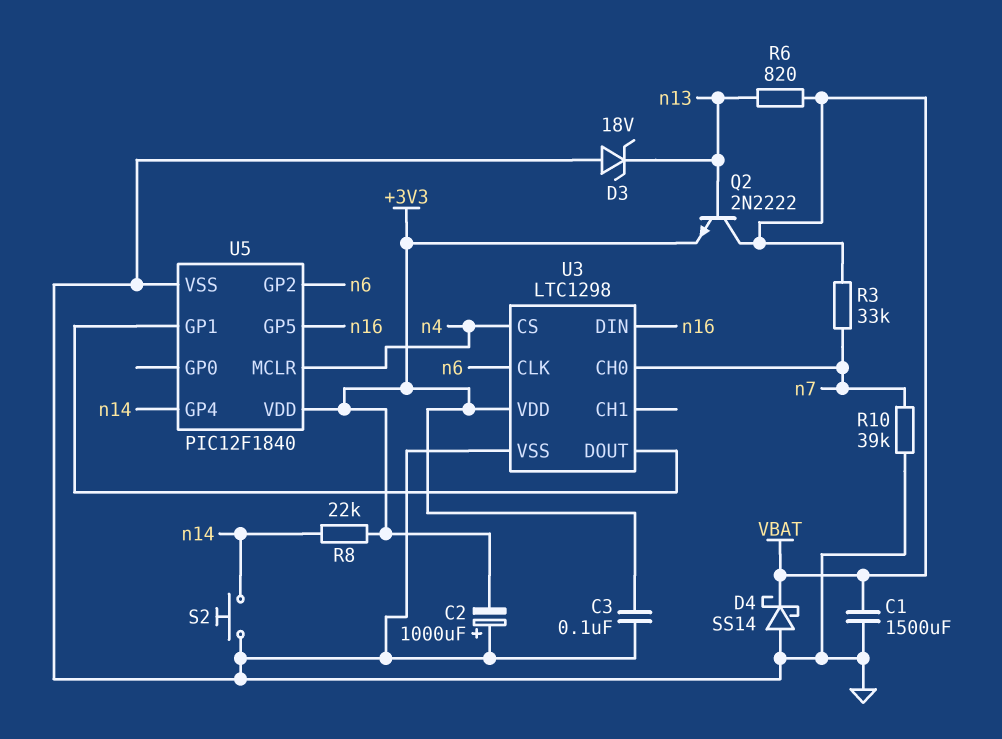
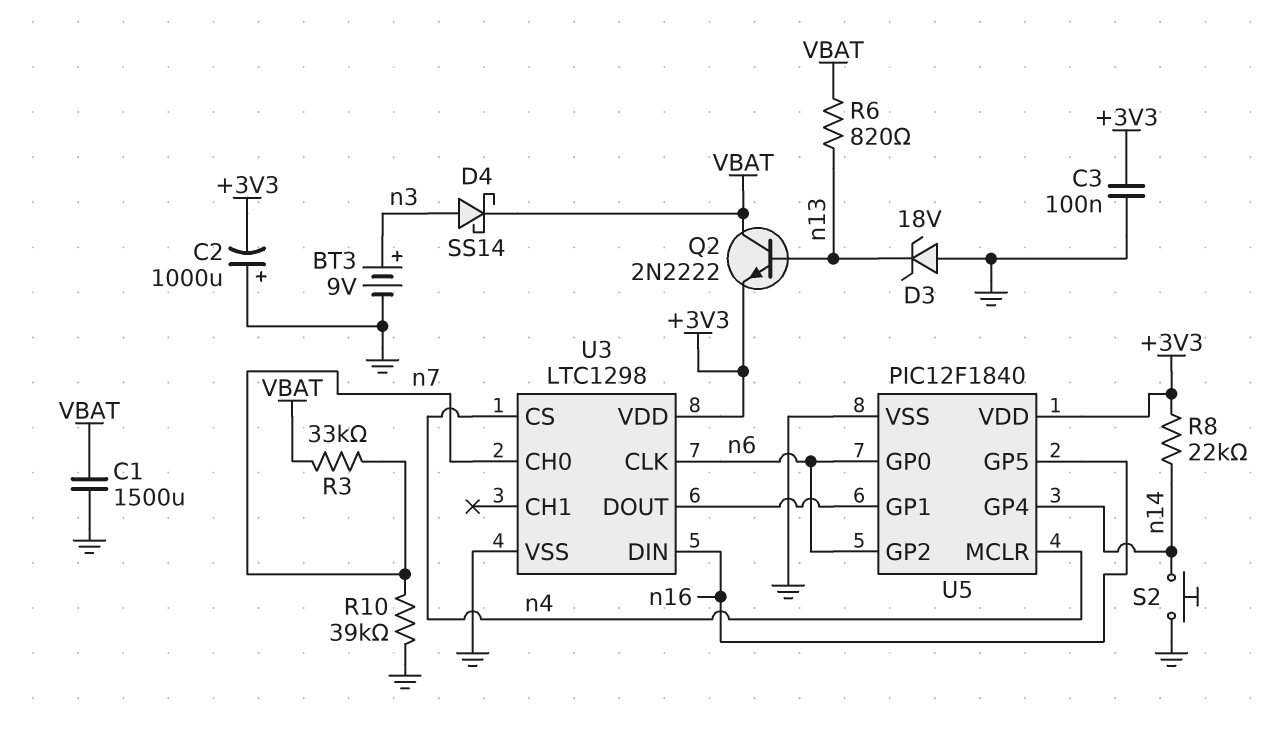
BT3: none -> 9V (plus n3, minus GND)
D4: schottky SS14 (A GND, K VBAT) -> schottky SS14 (A n3, K VBAT)
U5 pin GP0: none -> n6

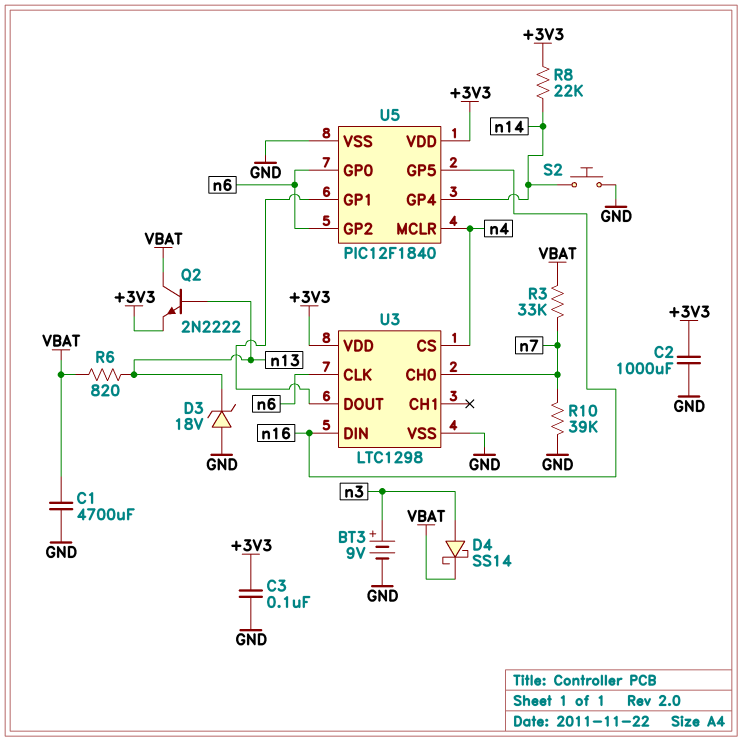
C1: 1500uF (GND, VBAT) -> 4700uF (GND, VBAT)
C2: 1000uF (plus GND, minus +3V3) -> 1000uF (+3V3, GND)

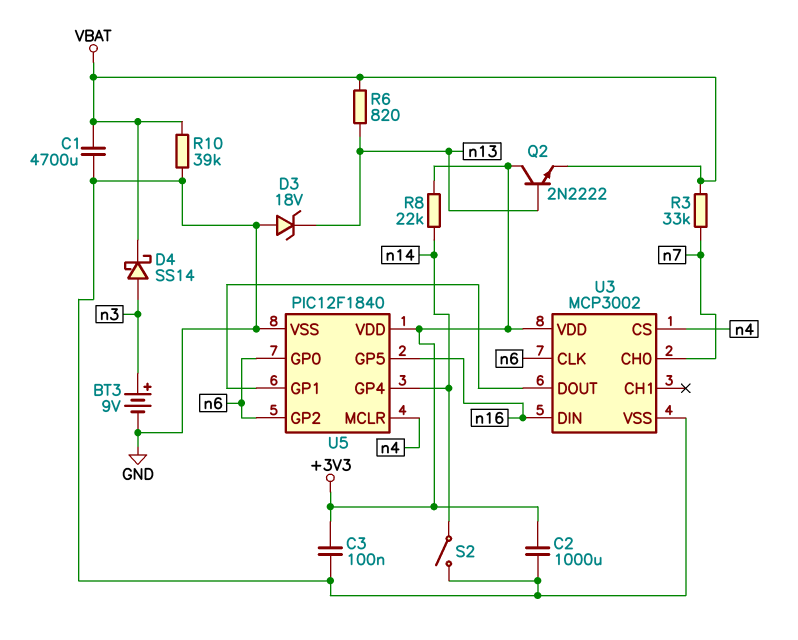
Q2: NPN 2N2222 (B n13, C VBAT, E +3V3) -> NPN 2N2222 (B n13, C +3V3, E VBAT)
R10: 39k (GND, n7) -> 39k (GND, VBAT)
S2: button (GND, n14) -> switch (GND, n14)
U3: LTC1298 -> MCP3002

